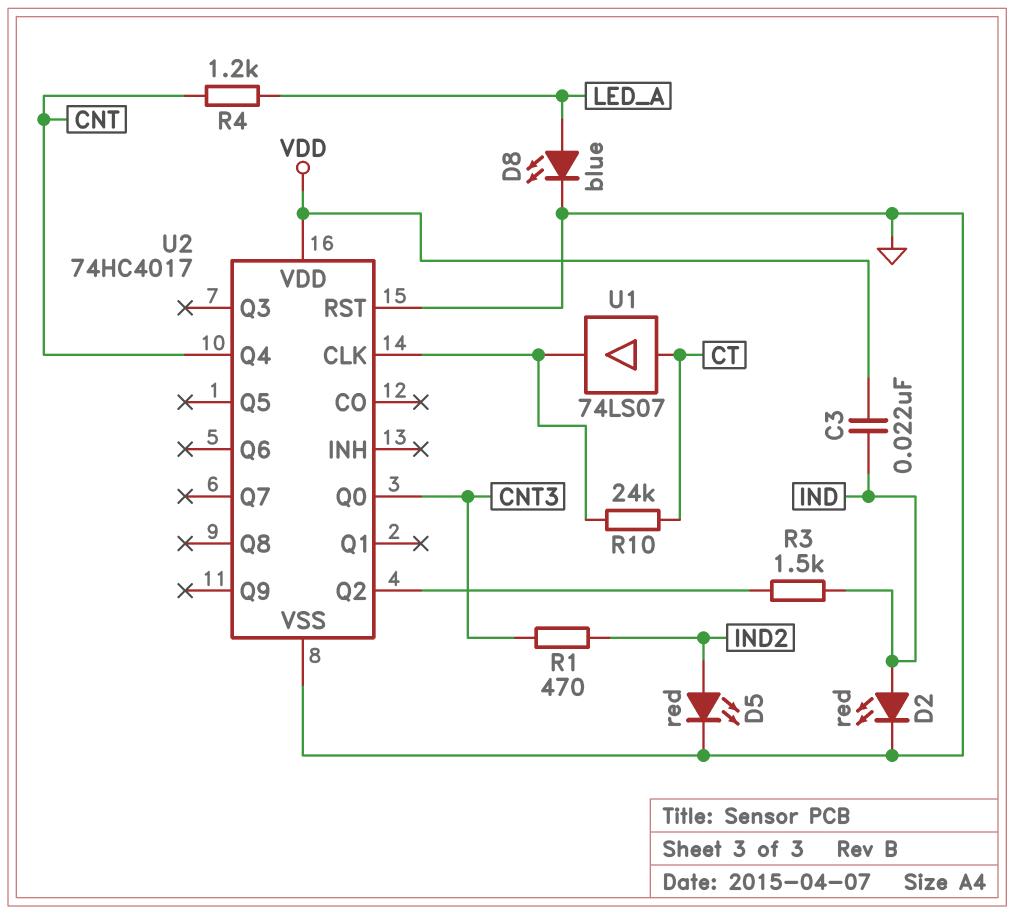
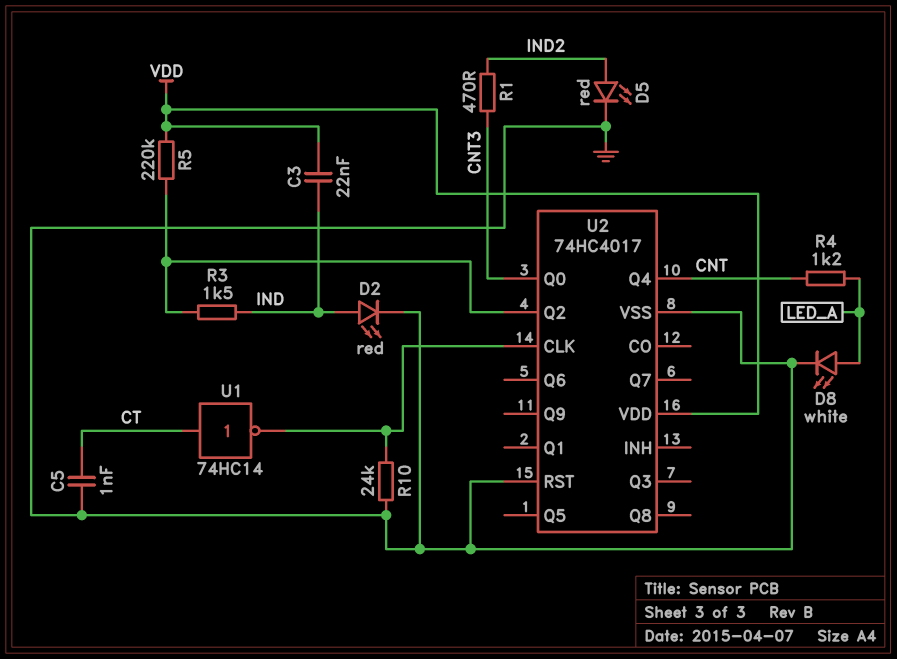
C5: none -> 1nF (CT, GND)
D8: LED blue (A LED_A, K GND) -> LED white (A LED_A, K GND)
R5: none -> 220k (U2/Q2, VDD)
R10: 24k (CT, U2/CLK) -> 24k (GND, U2/CLK)
U1: buffer 74LS07 (in CT, out U2/CLK) -> NOT 74HC14 (in CT, out U2/CLK)

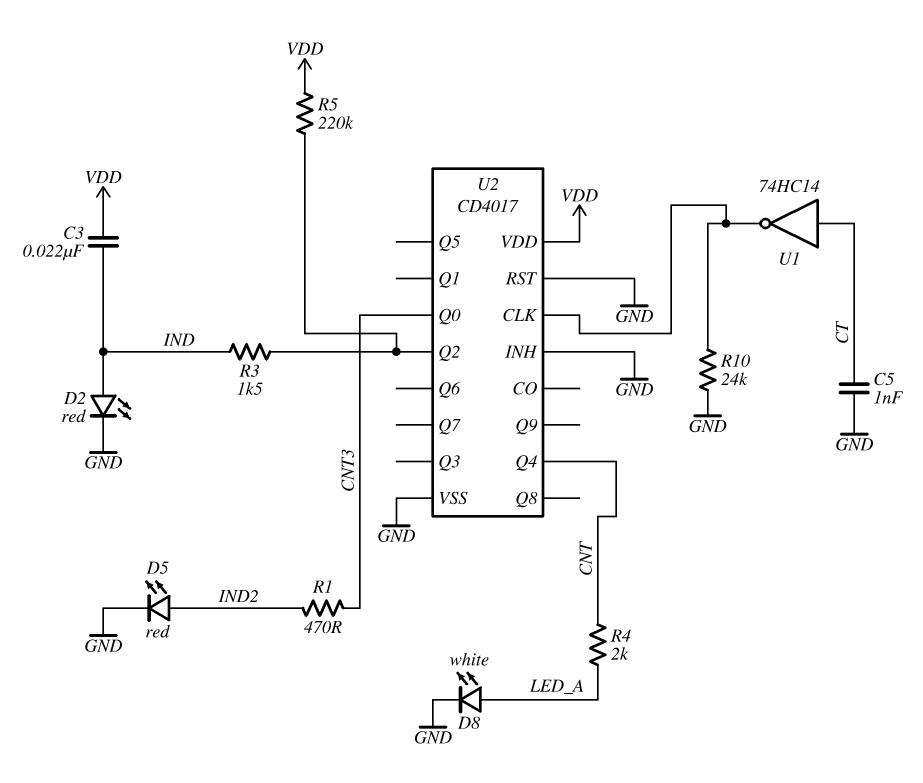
R4: 1.2k (CNT, LED_A) -> 2k (CNT, LED_A)
U2: 74HC4017 -> CD4017
U2 pin INH: none -> GND

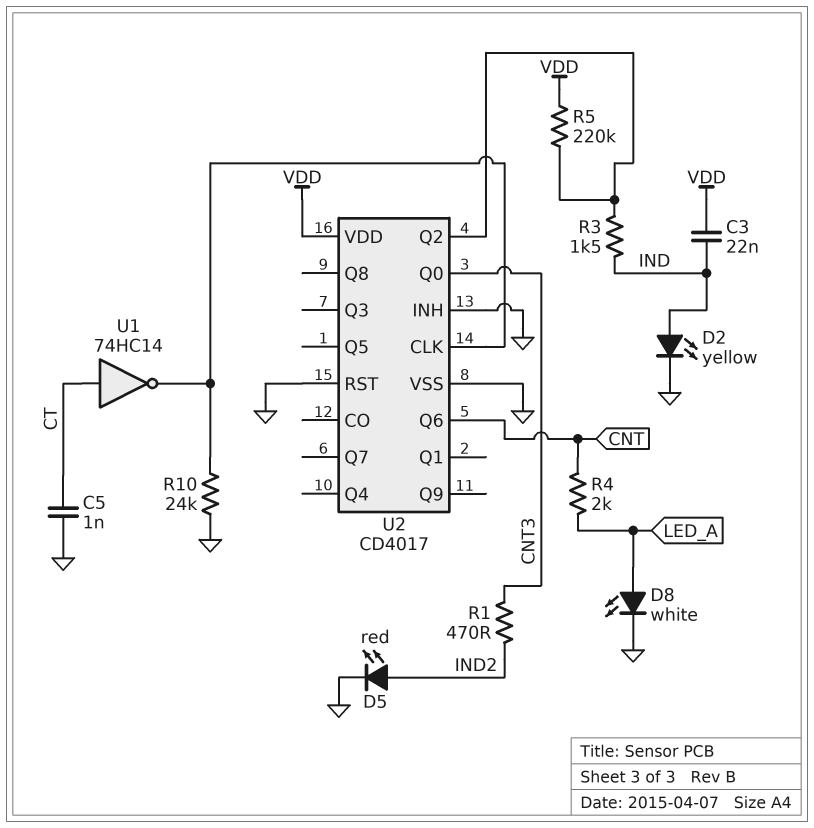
D2: LED red (A IND, K GND) -> LED yellow (A IND, K GND)
U2 pin Q4: CNT -> none
U2 pin Q6: none -> CNT

